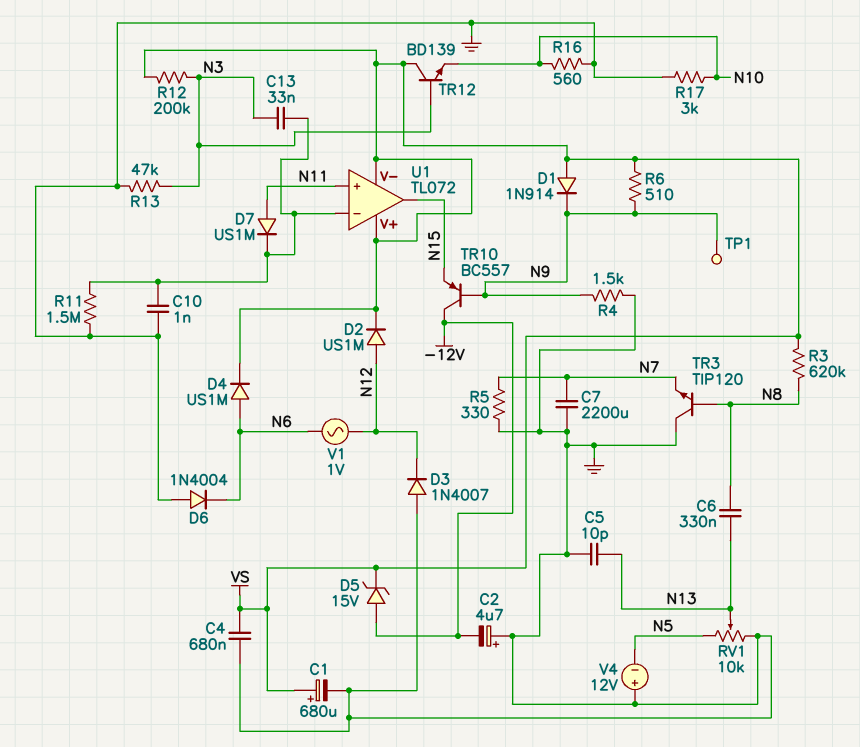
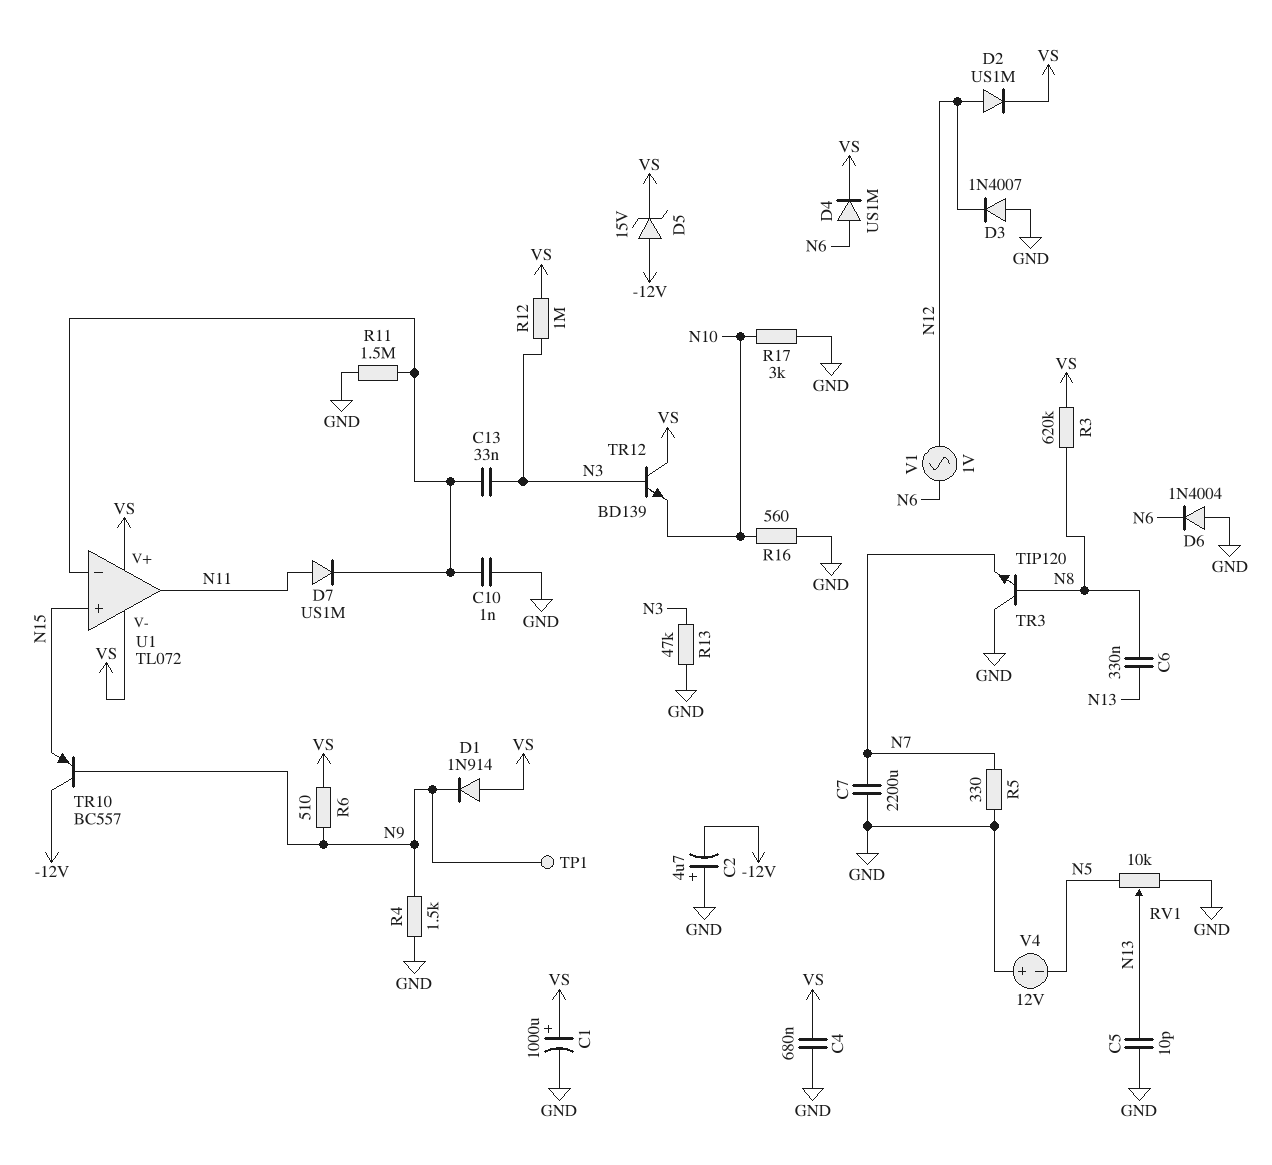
C1: 680uF (plus VS, minus GND) -> 1000uF (plus VS, minus GND)
R12: 200k (N3, VS) -> 1M (N3, VS)
U1 pin in+: N11 -> N15
U1 pin out: N15 -> N11

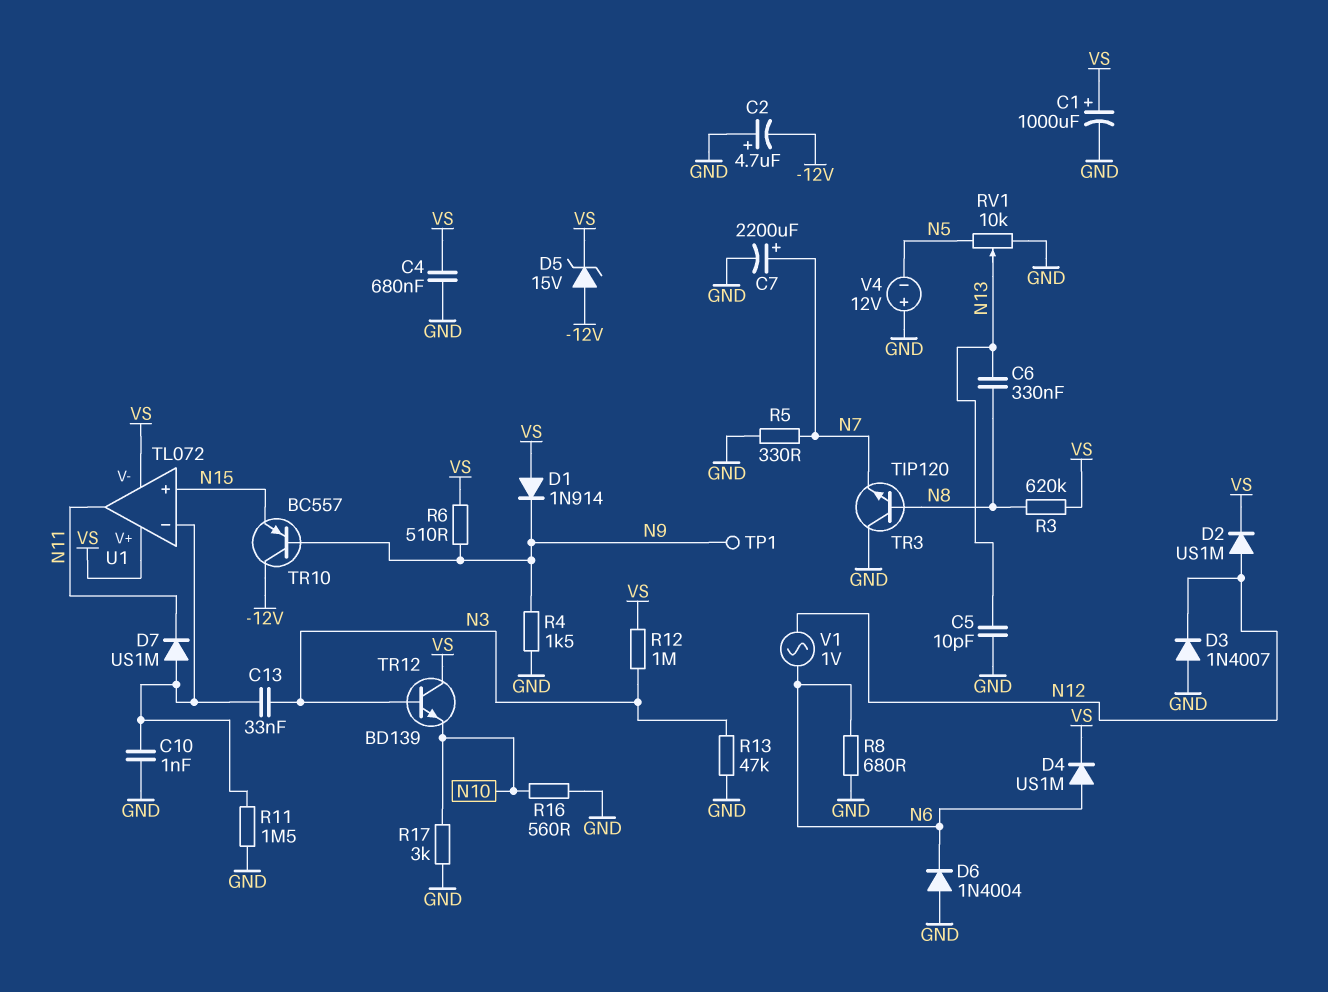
C7: 2200uF (GND, N7) -> 2200uF (plus N7, minus GND)
D7: diode US1M (A N11, K U1/in-) -> diode US1M (A U1/in-, K N11)
R8: none -> 680 (GND, N6)

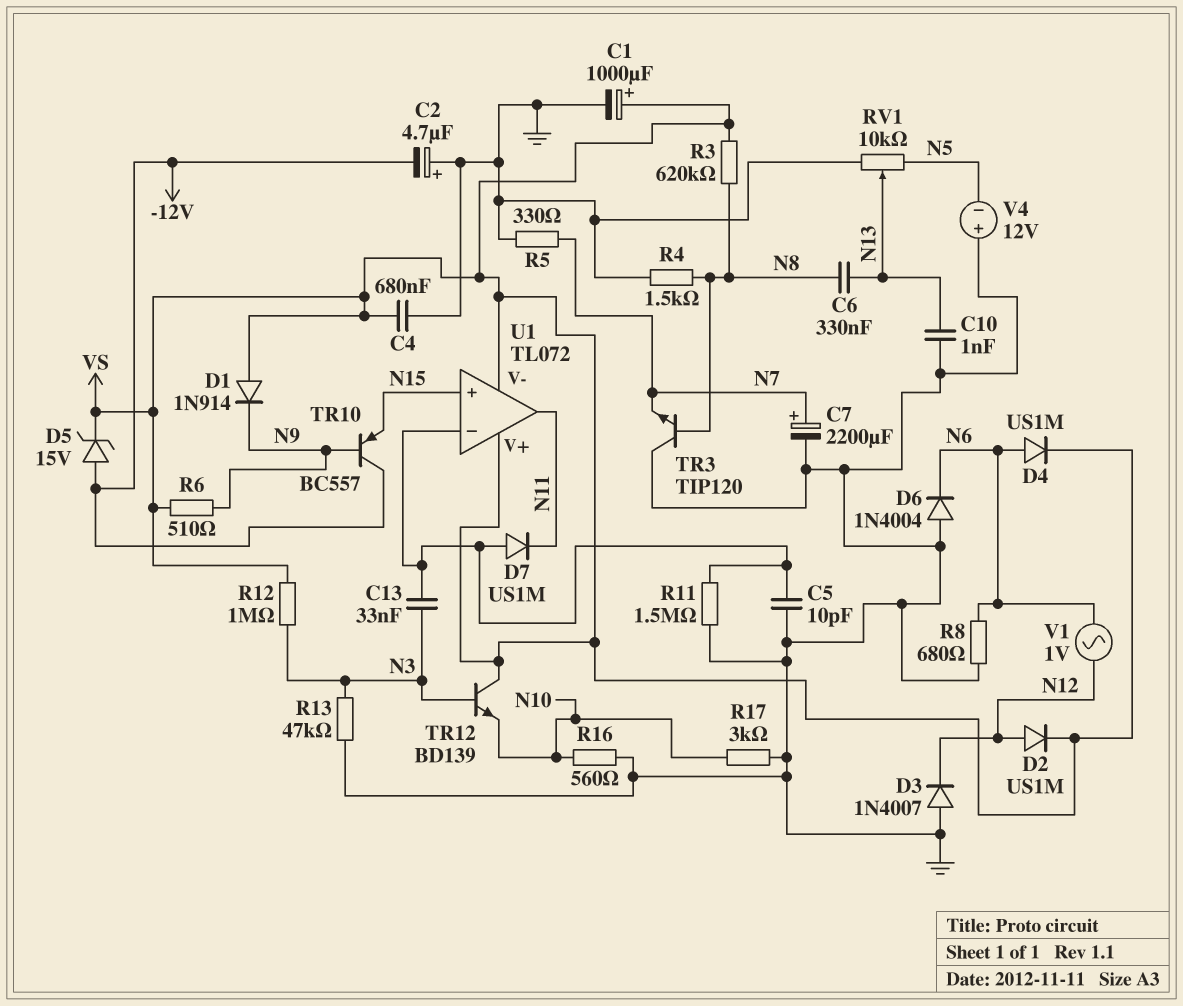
C5: 10pF (GND, N13) -> 10pF (GND, U1/in-)
C10: 1nF (GND, U1/in-) -> 1nF (GND, N13)
R4: 1.5k (GND, N9) -> 1.5k (GND, N8)
TP1: test point (N9) -> none

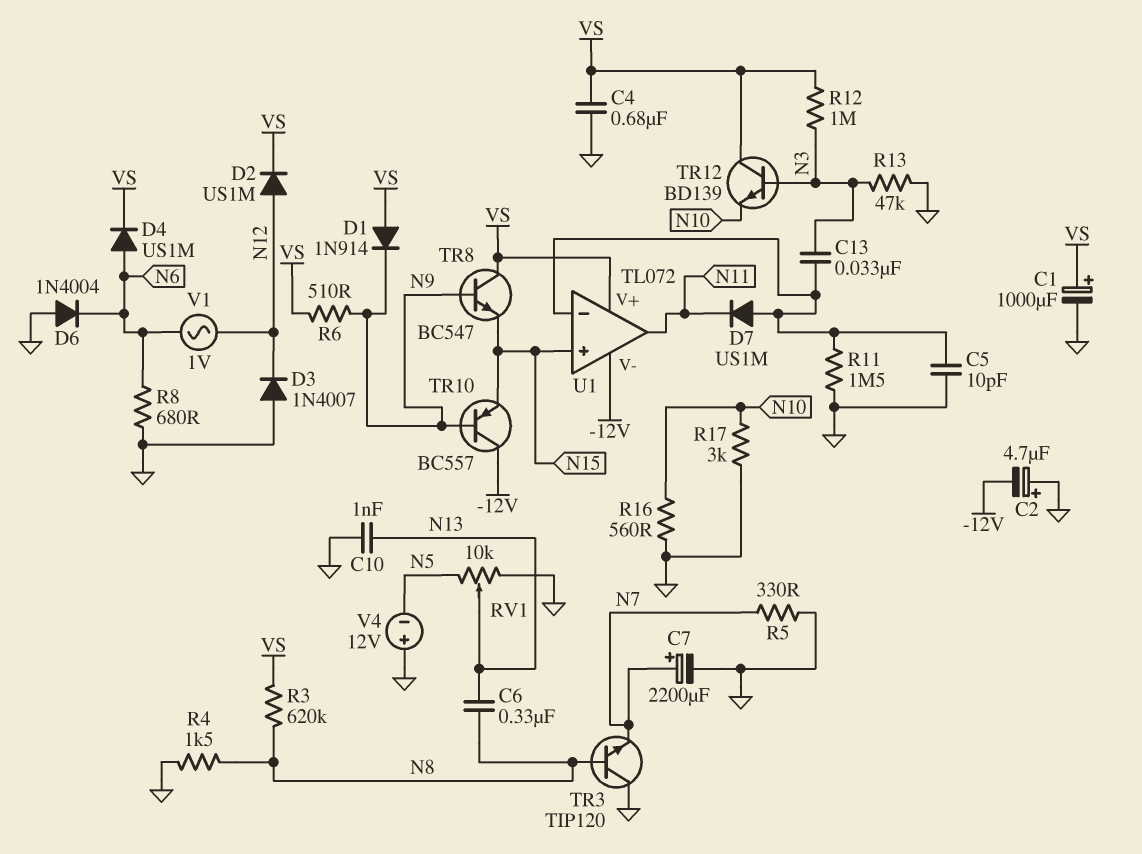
D5: zener 15V (A -12V, K VS) -> none
TR8: none -> NPN BC547 (B N9, C VS, E N15)
U1 pin V-: VS -> -12V

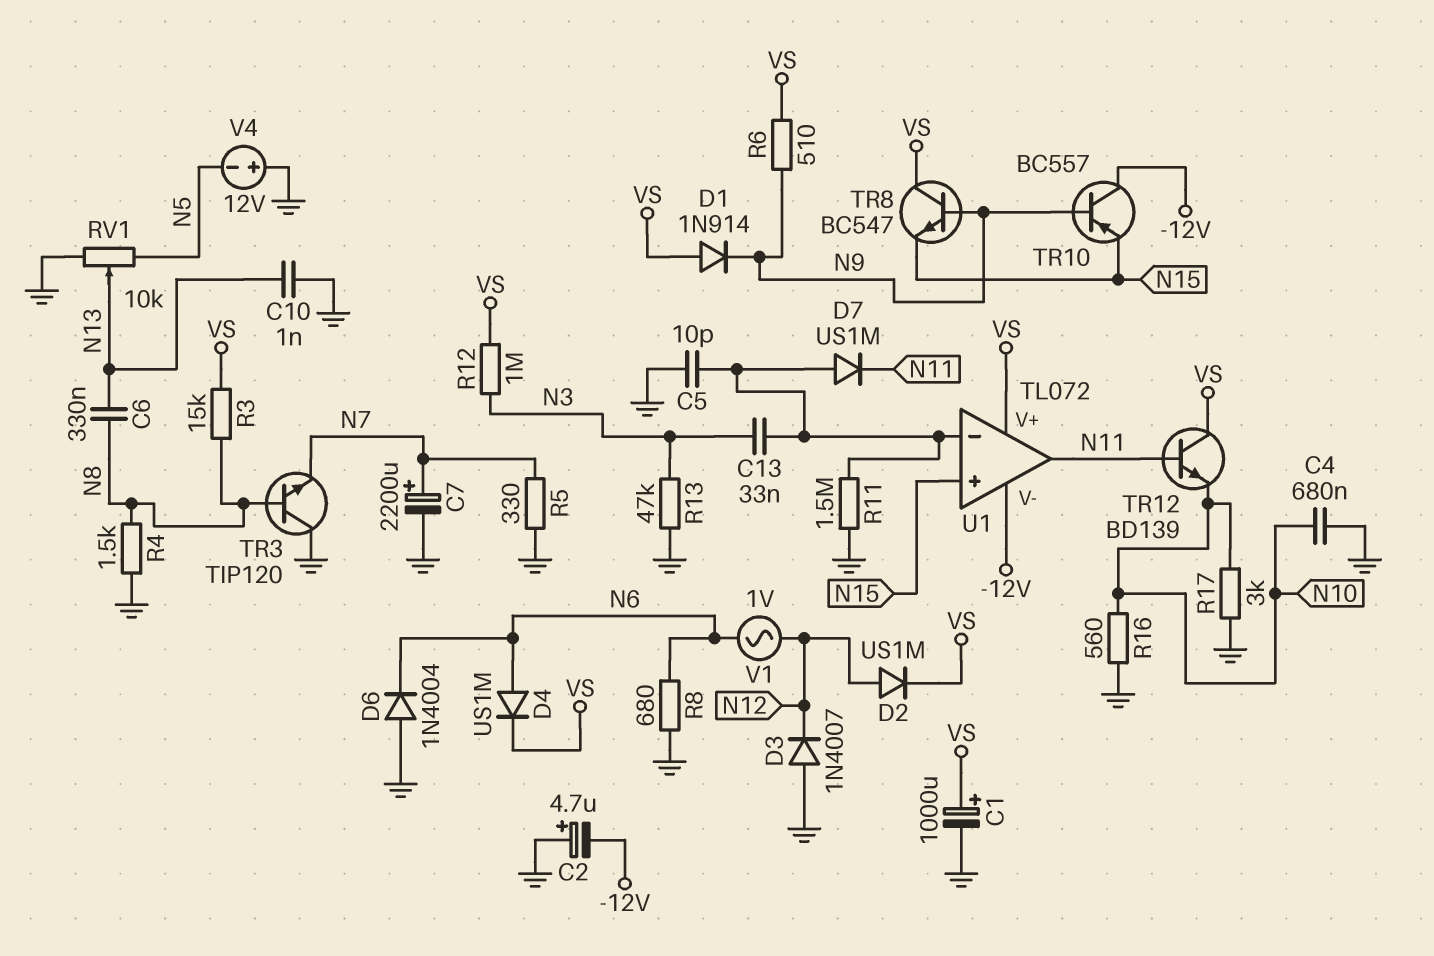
C4: 680nF (GND, VS) -> 680nF (GND, N10)
R3: 620k (N8, VS) -> 15k (N8, VS)
TR12: NPN BD139 (B N3, C VS, E N10) -> NPN BD139 (B N11, C VS, E N10)

